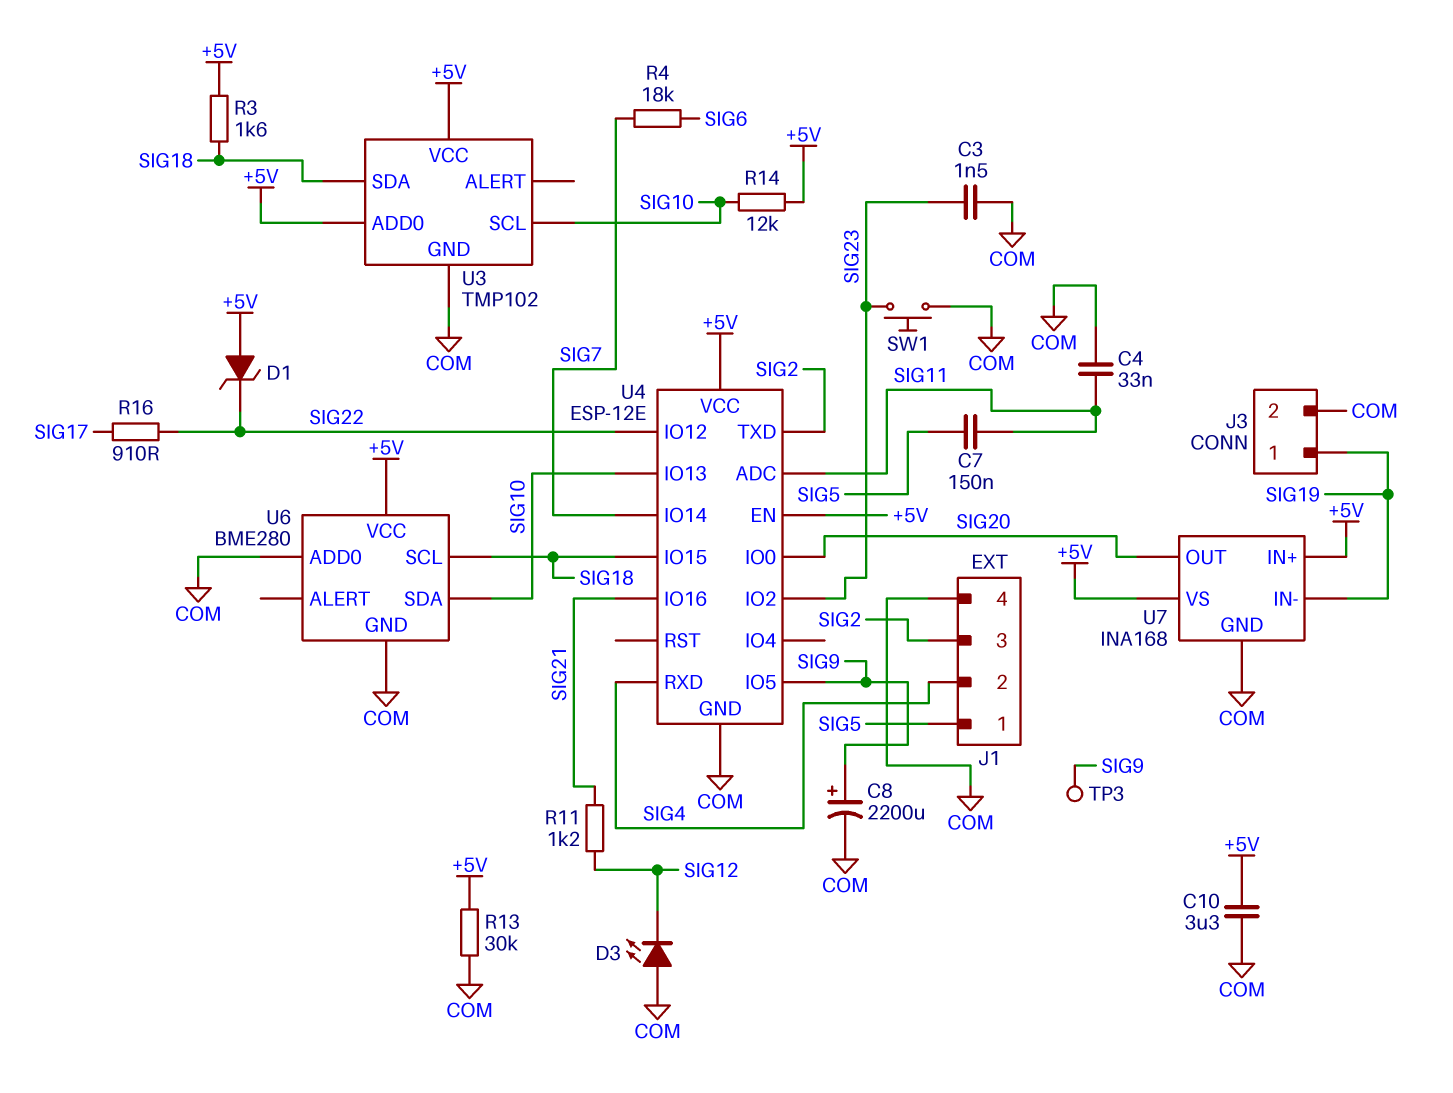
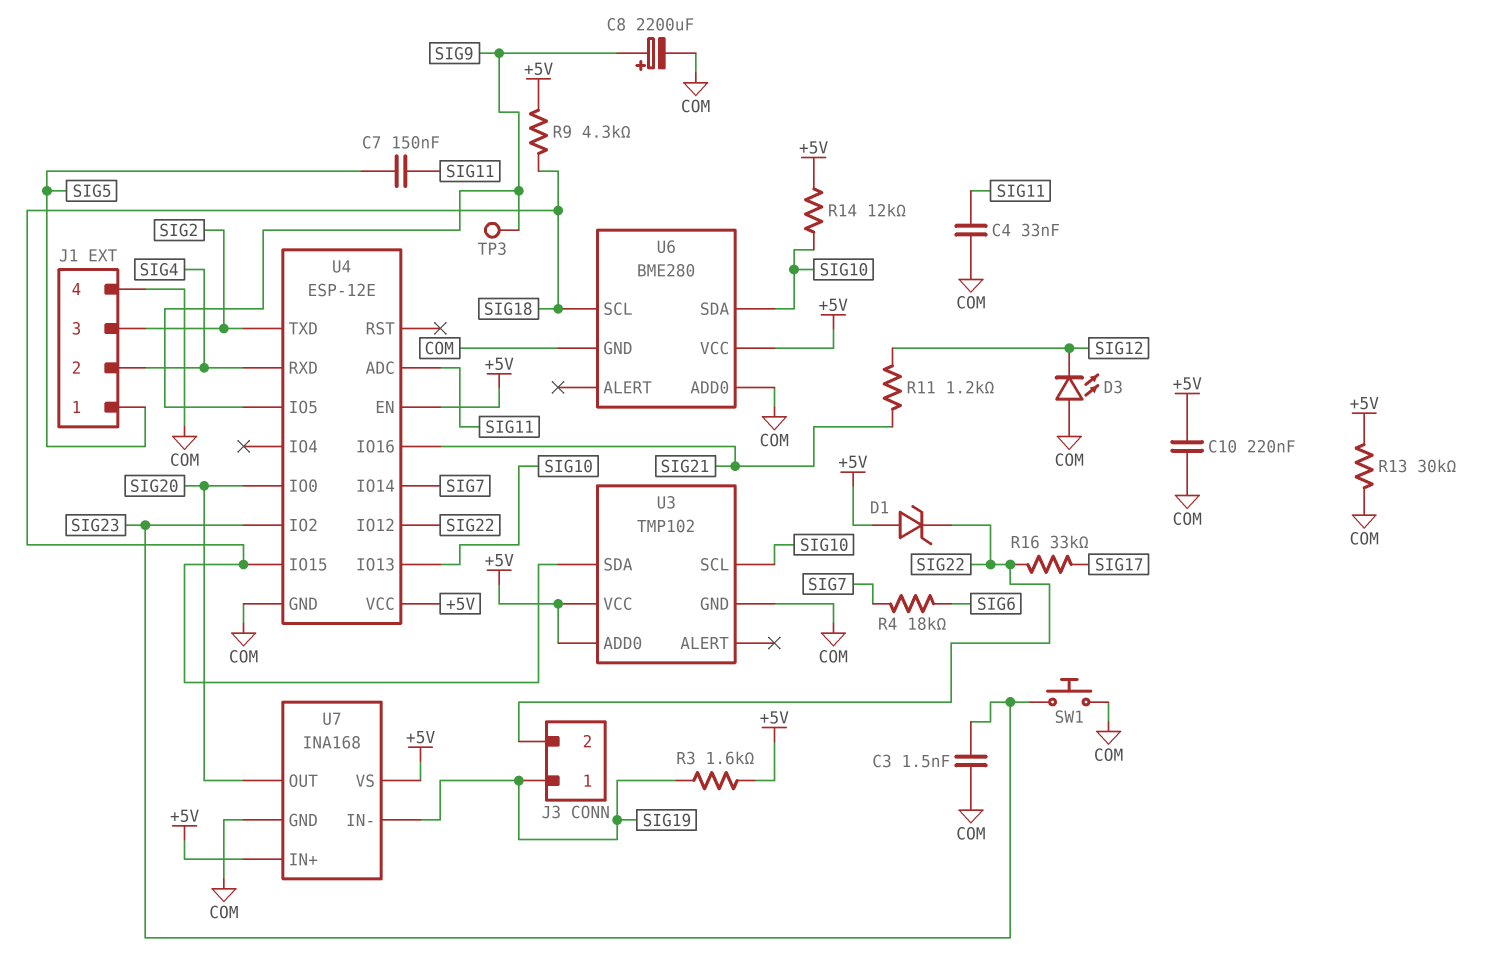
C10: 3.3uF (+5V, COM) -> 220nF (+5V, COM)
J3 pin 2: COM -> SIG22
R3: 1.6k (+5V, SIG18) -> 1.6k (+5V, SIG19)
R9: none -> 4.3k (+5V, SIG18)
R16: 910 (SIG17, SIG22) -> 33k (SIG17, SIG22)

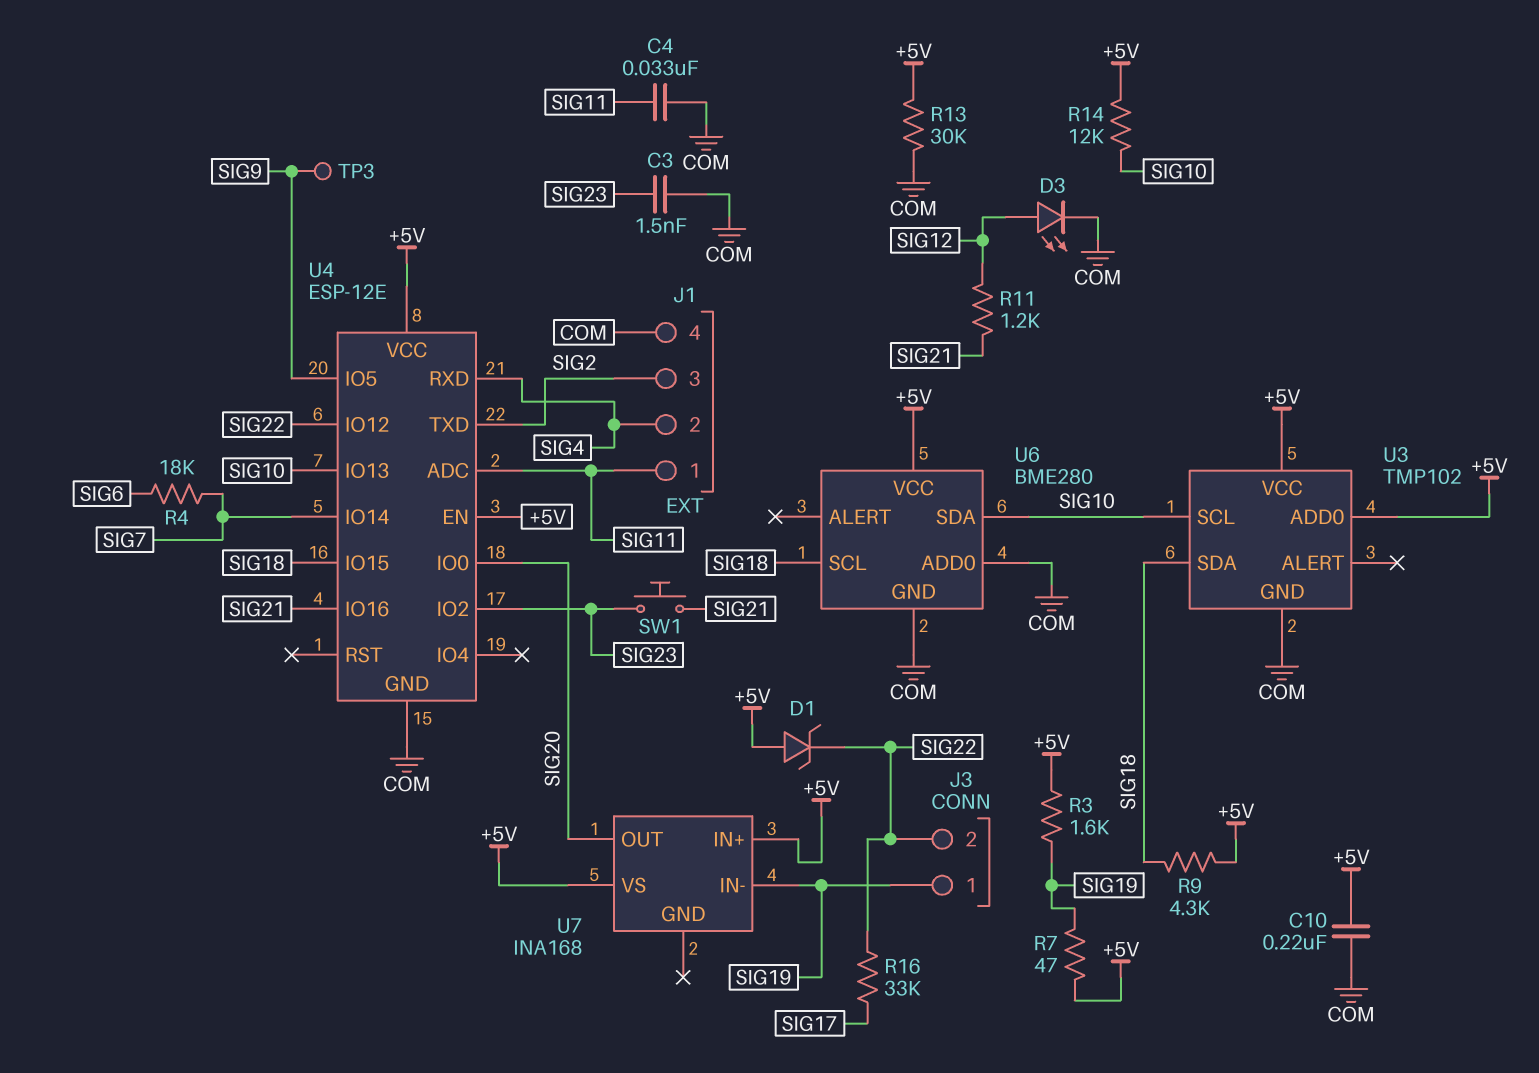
C7: 150nF (SIG5, SIG11) -> none
C8: 2200uF (plus SIG9, minus COM) -> none
D3: LED (A COM, K SIG12) -> LED (A SIG12, K COM)
J1 pin 1: SIG5 -> SIG11
R7: none -> 47 (+5V, SIG19)
SW1: button (COM, SIG23) -> button (SIG21, SIG23)
U7 pin GND: COM -> none

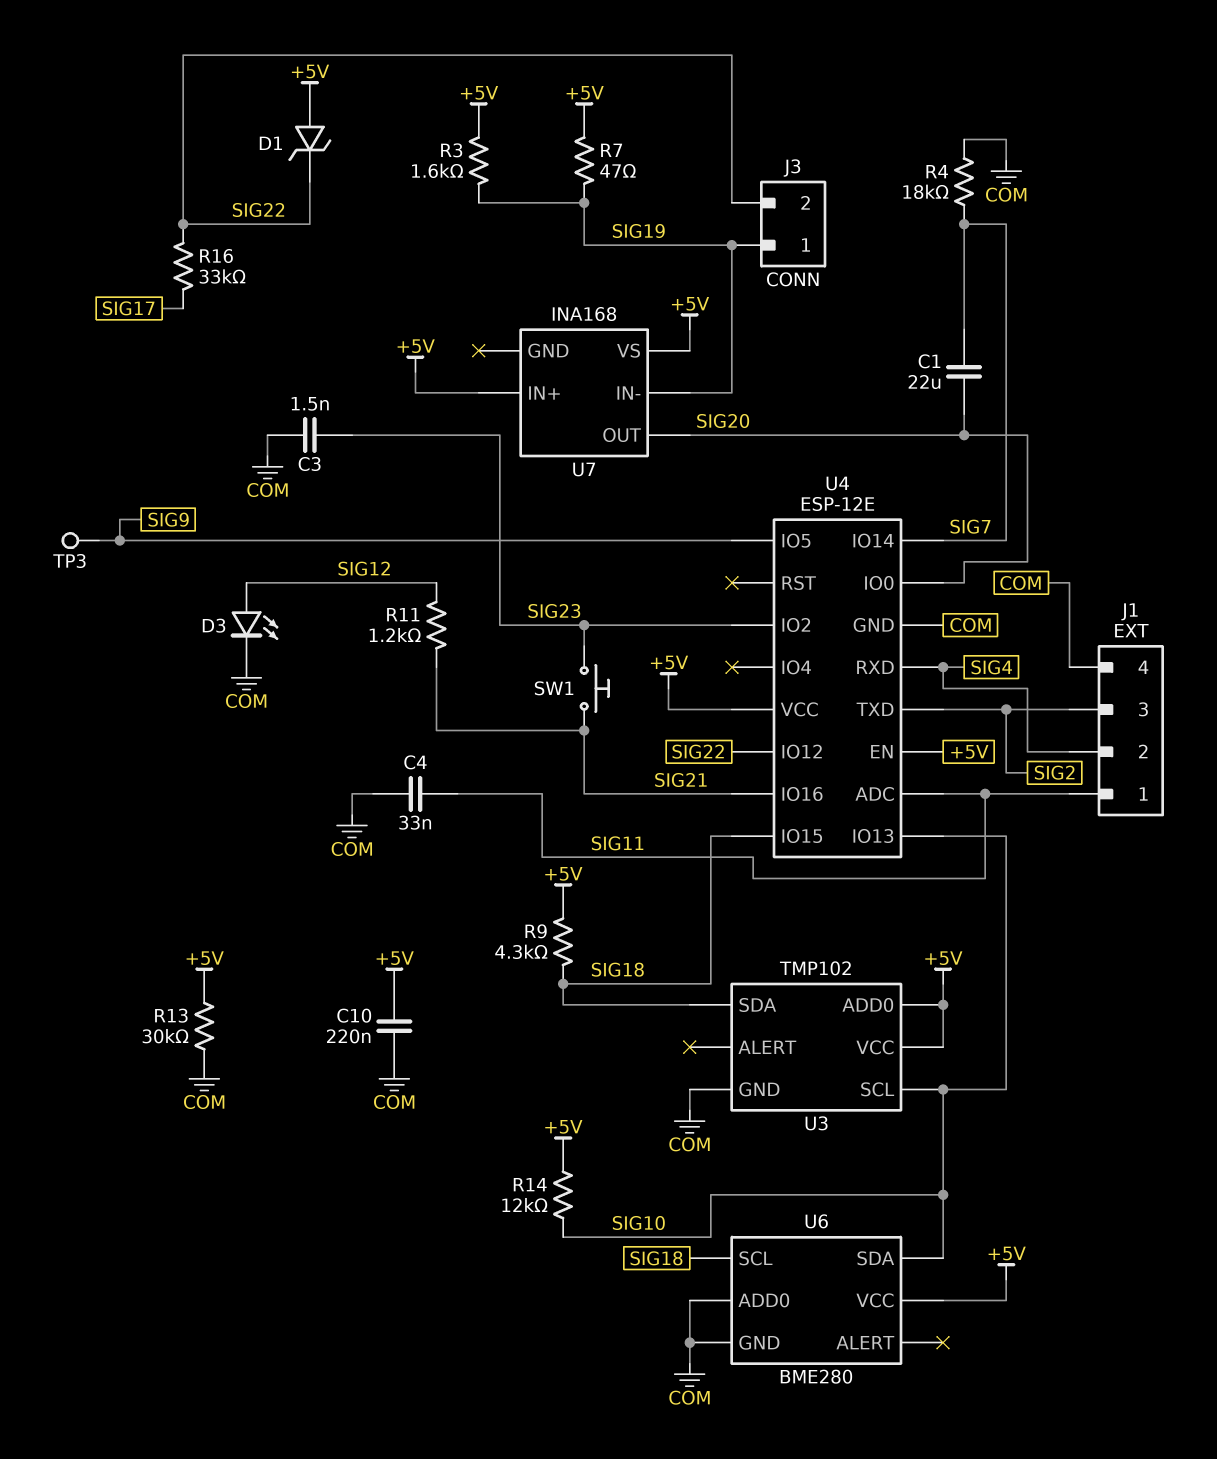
C1: none -> 22uF (SIG7, SIG20)
R4: 18k (SIG6, SIG7) -> 18k (COM, SIG7)

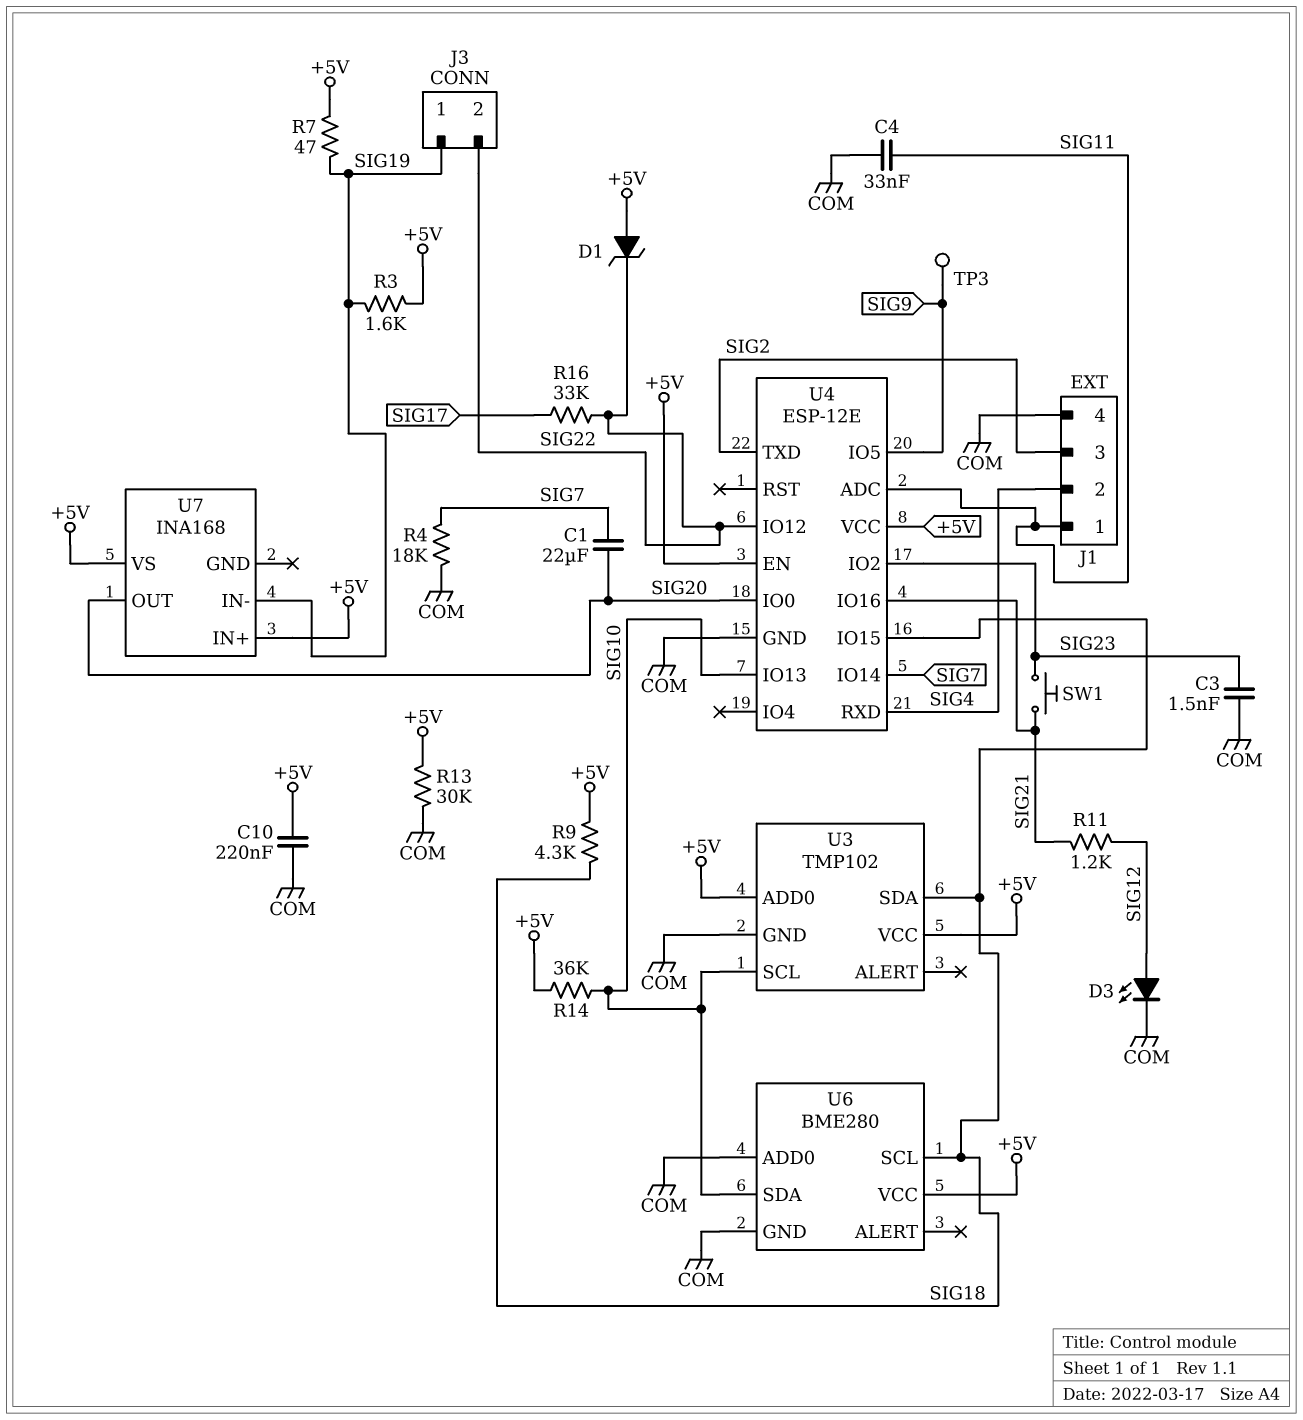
R14: 12k (+5V, SIG10) -> 36k (+5V, SIG10)

